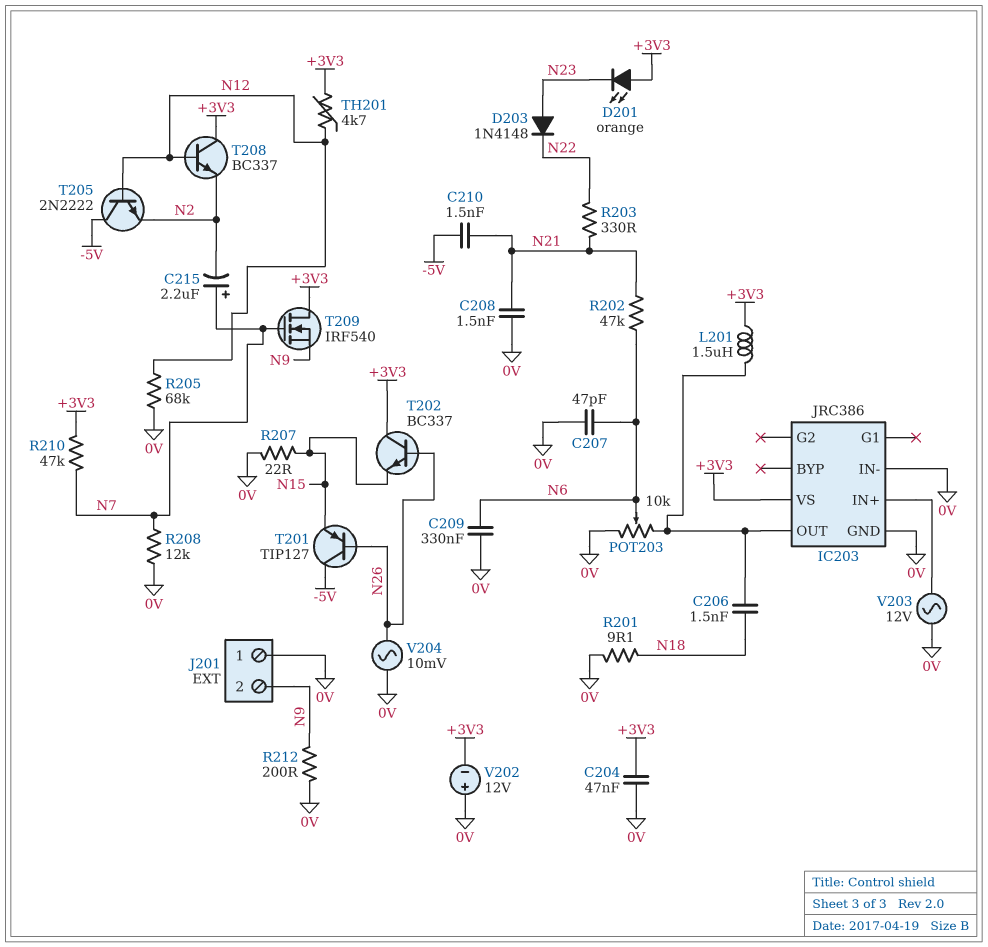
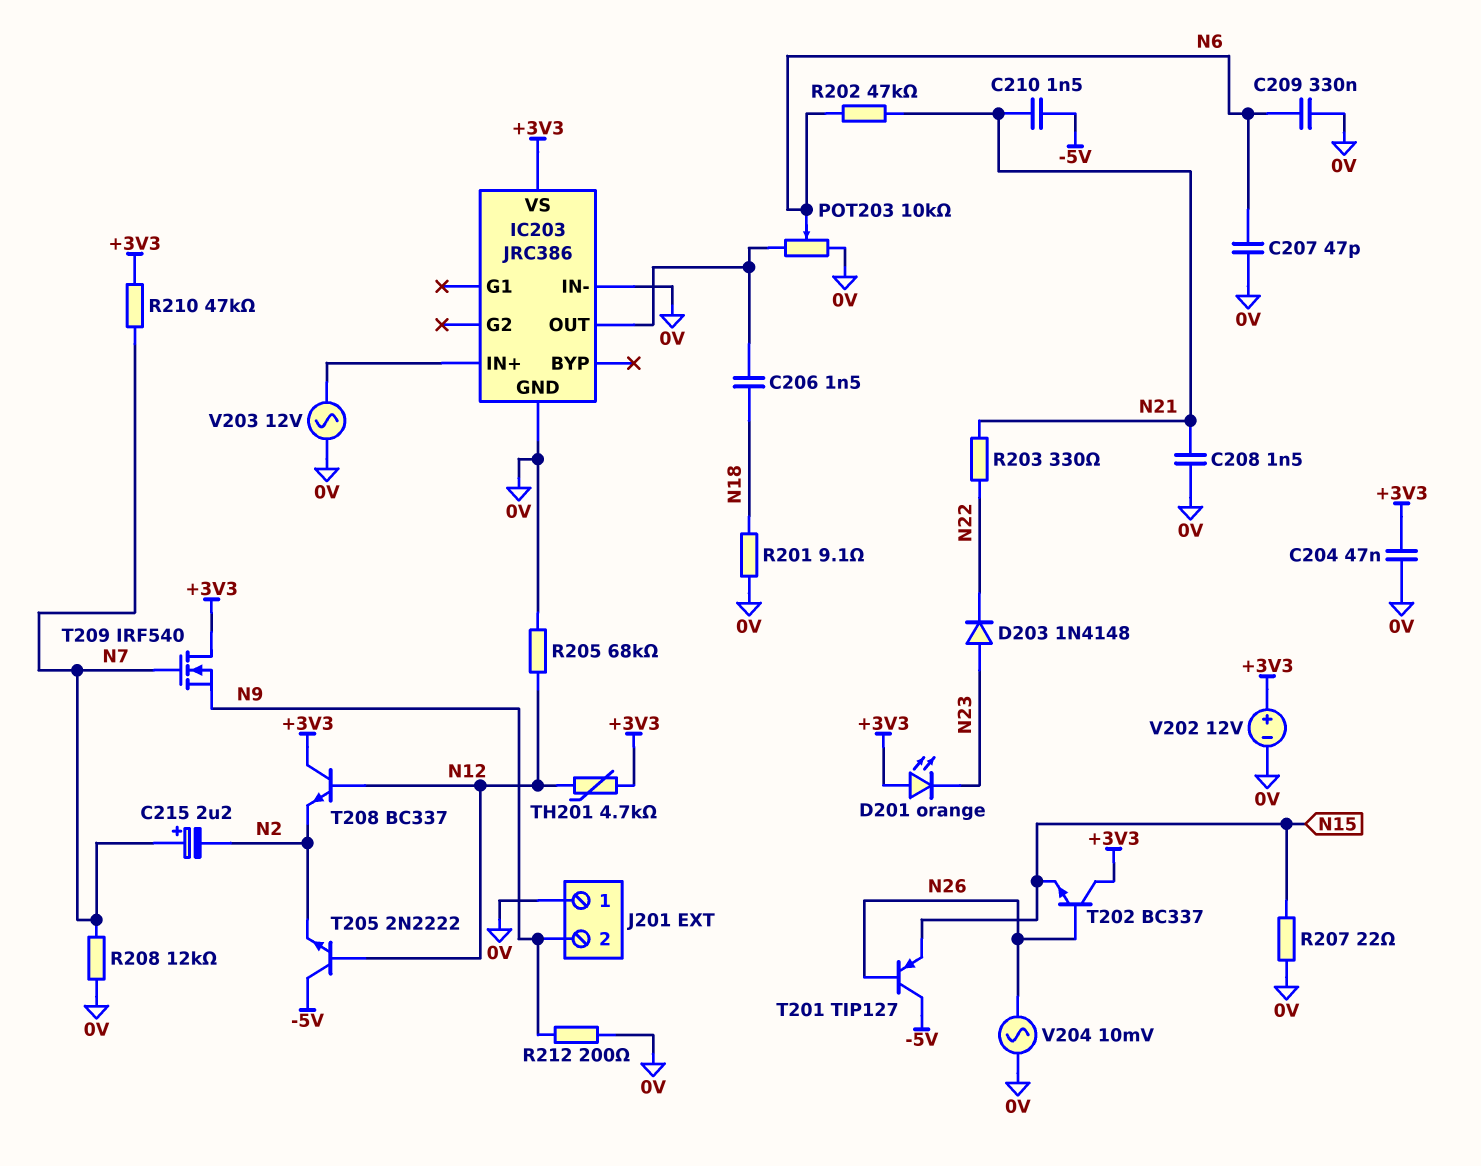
L201: 1.5uH (+3V3, IC203/OUT) -> none
V202: 12V (plus 0V, minus +3V3) -> 12V (plus +3V3, minus 0V)

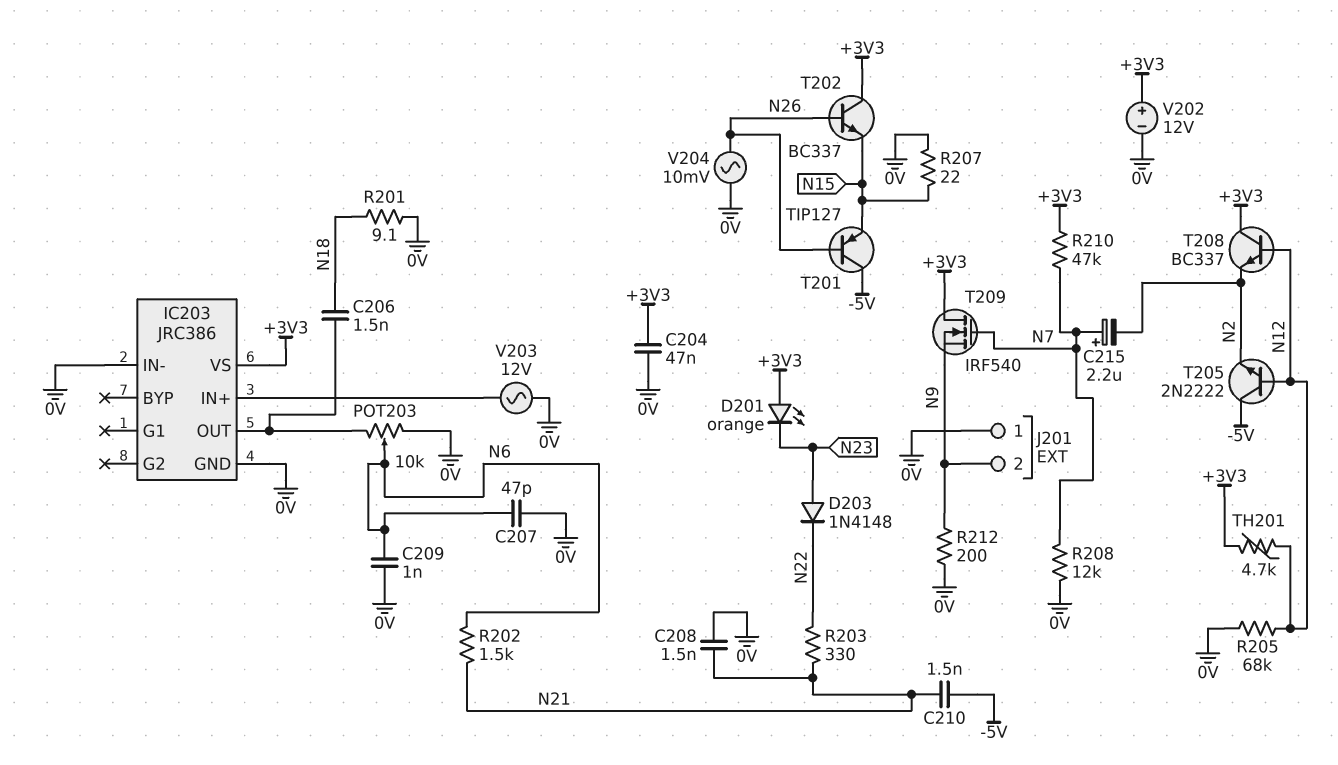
C209: 330nF (0V, N6) -> 1nF (0V, N6)
R202: 47k (N6, N21) -> 1.5k (N6, N21)

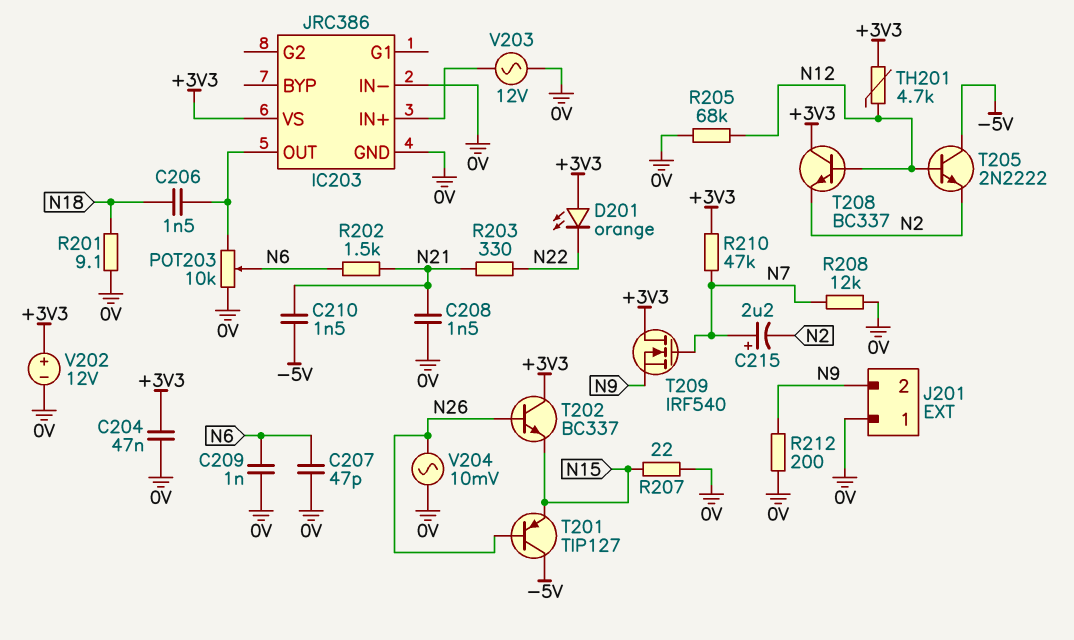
D201: LED orange (A +3V3, K N23) -> LED orange (A +3V3, K N22)
D203: diode 1N4148 (A N23, K N22) -> none

